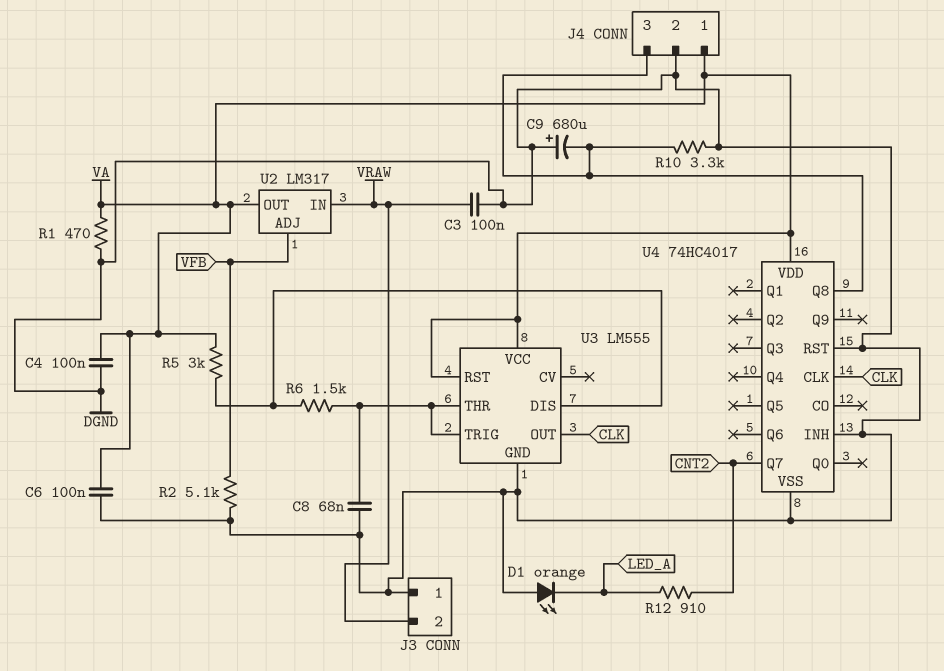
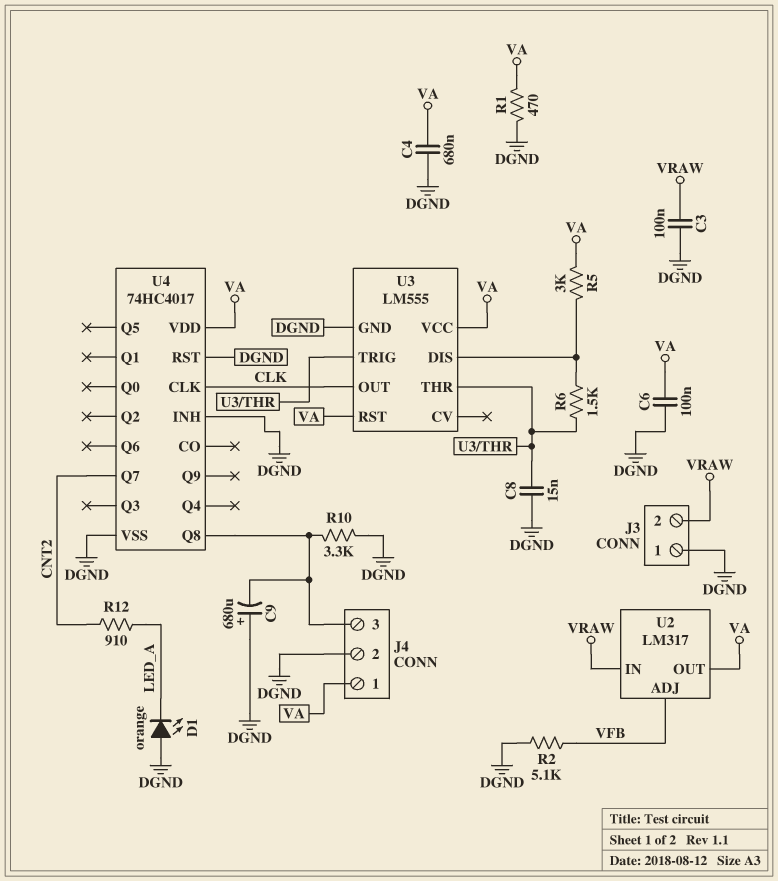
C4: 100nF (DGND, VA) -> 680nF (DGND, VA)
C8: 68nF (DGND, U3/THR) -> 15nF (DGND, U3/THR)

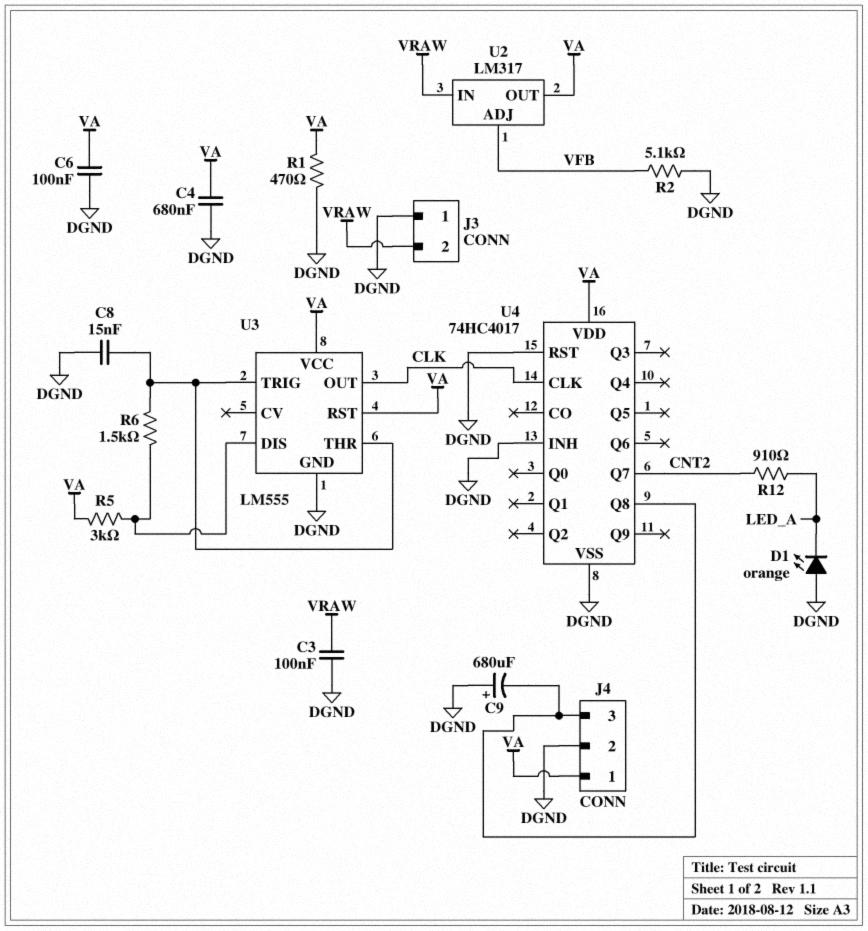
R10: 3.3k (DGND, J4/3) -> none

